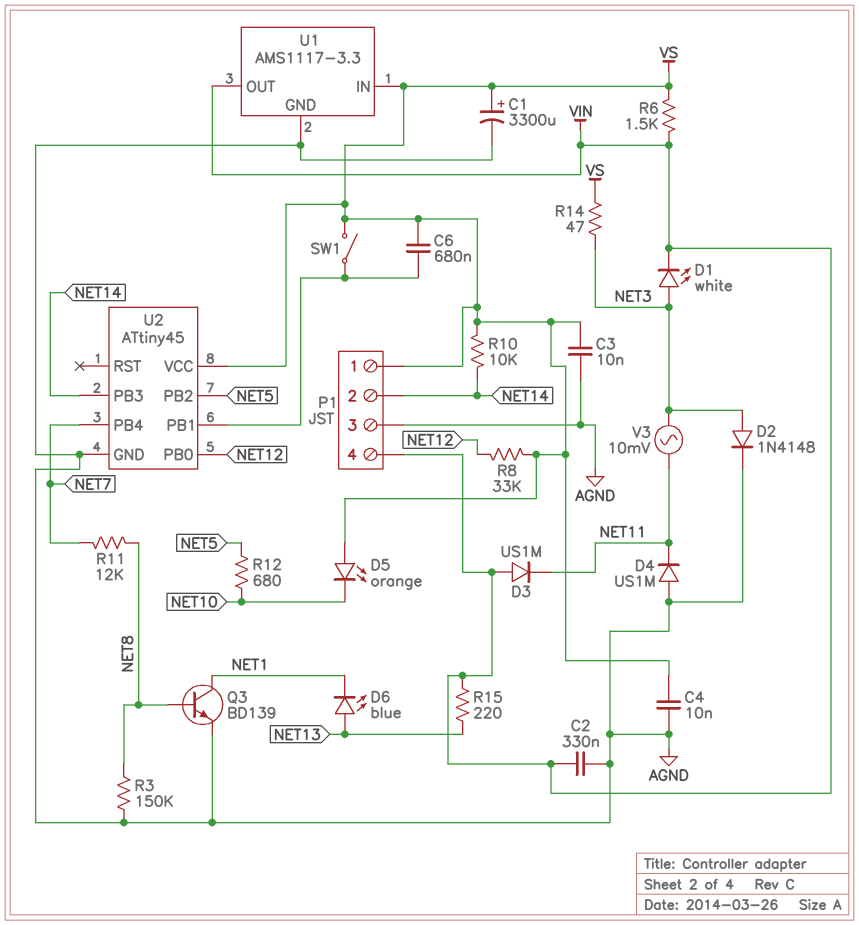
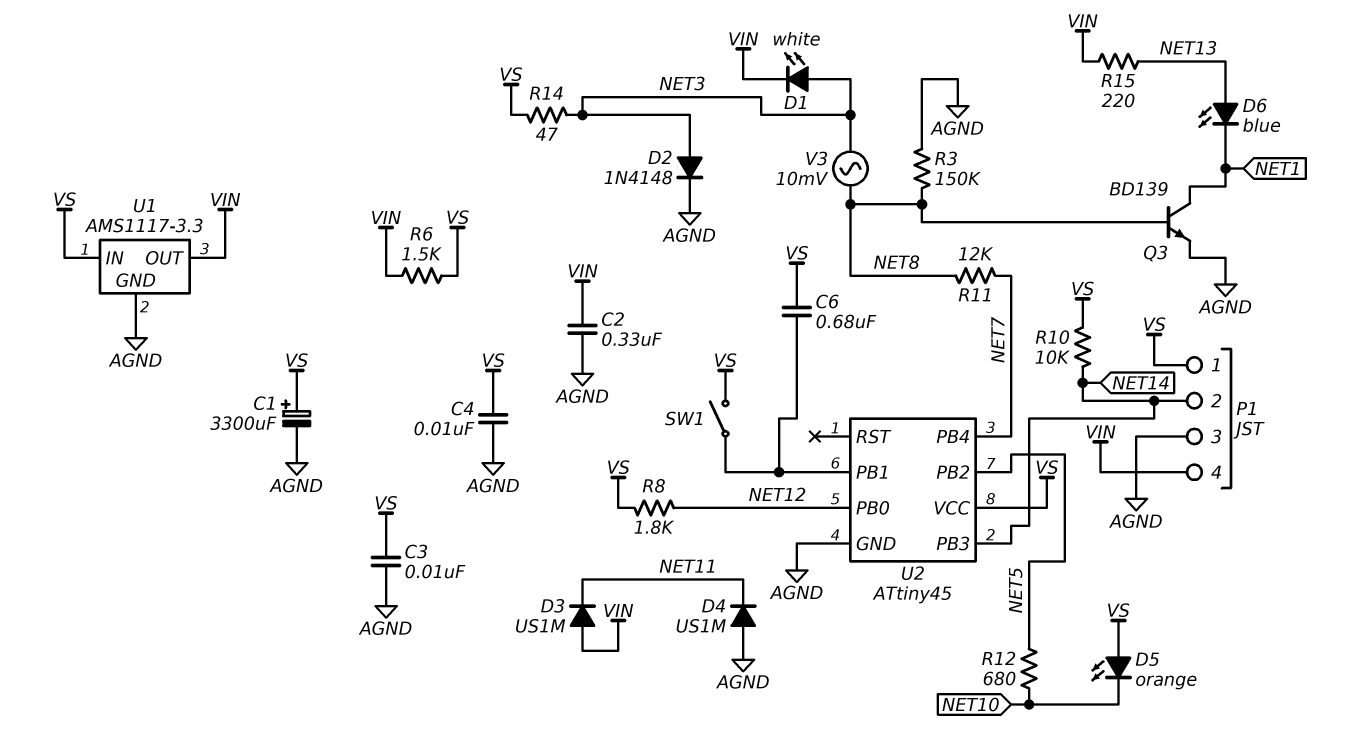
R8: 33k (NET12, VS) -> 1.8k (NET12, VS)
V3: AC 10mV (NET3, NET11) -> AC 10mV (NET3, NET8)

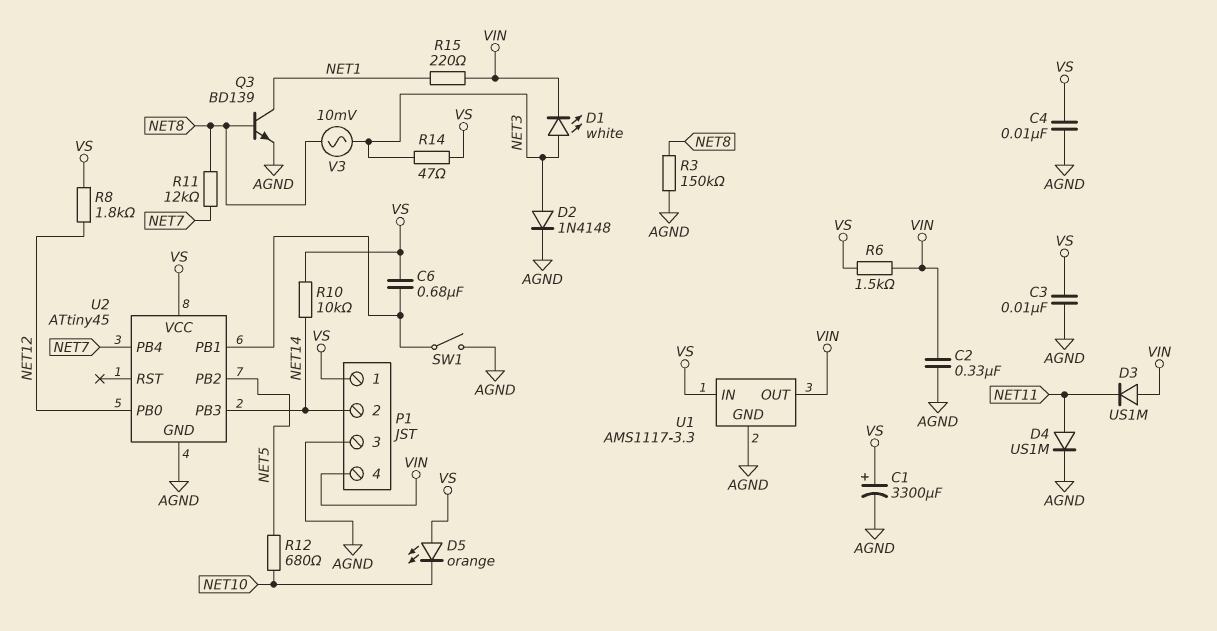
D4: diode US1M (A AGND, K NET11) -> diode US1M (A NET11, K AGND)
D6: LED blue (A NET13, K NET1) -> none
R15: 220 (NET13, VIN) -> 220 (NET1, VIN)
SW1: switch (U2/PB1, VS) -> switch (AGND, U2/PB1)

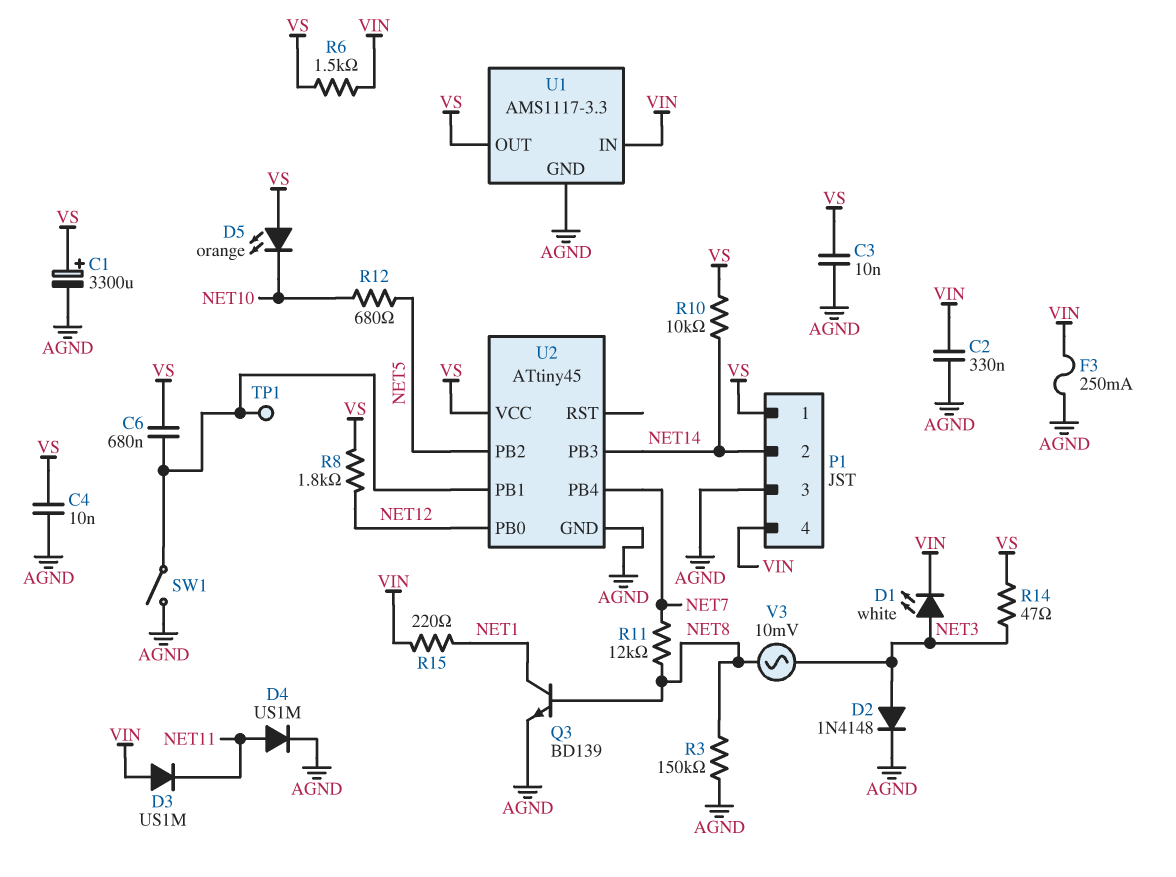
F3: none -> 250mA (AGND, VIN)
TP1: none -> test point (U2/PB1)
U1 pin IN: VS -> VIN
U1 pin OUT: VIN -> VS

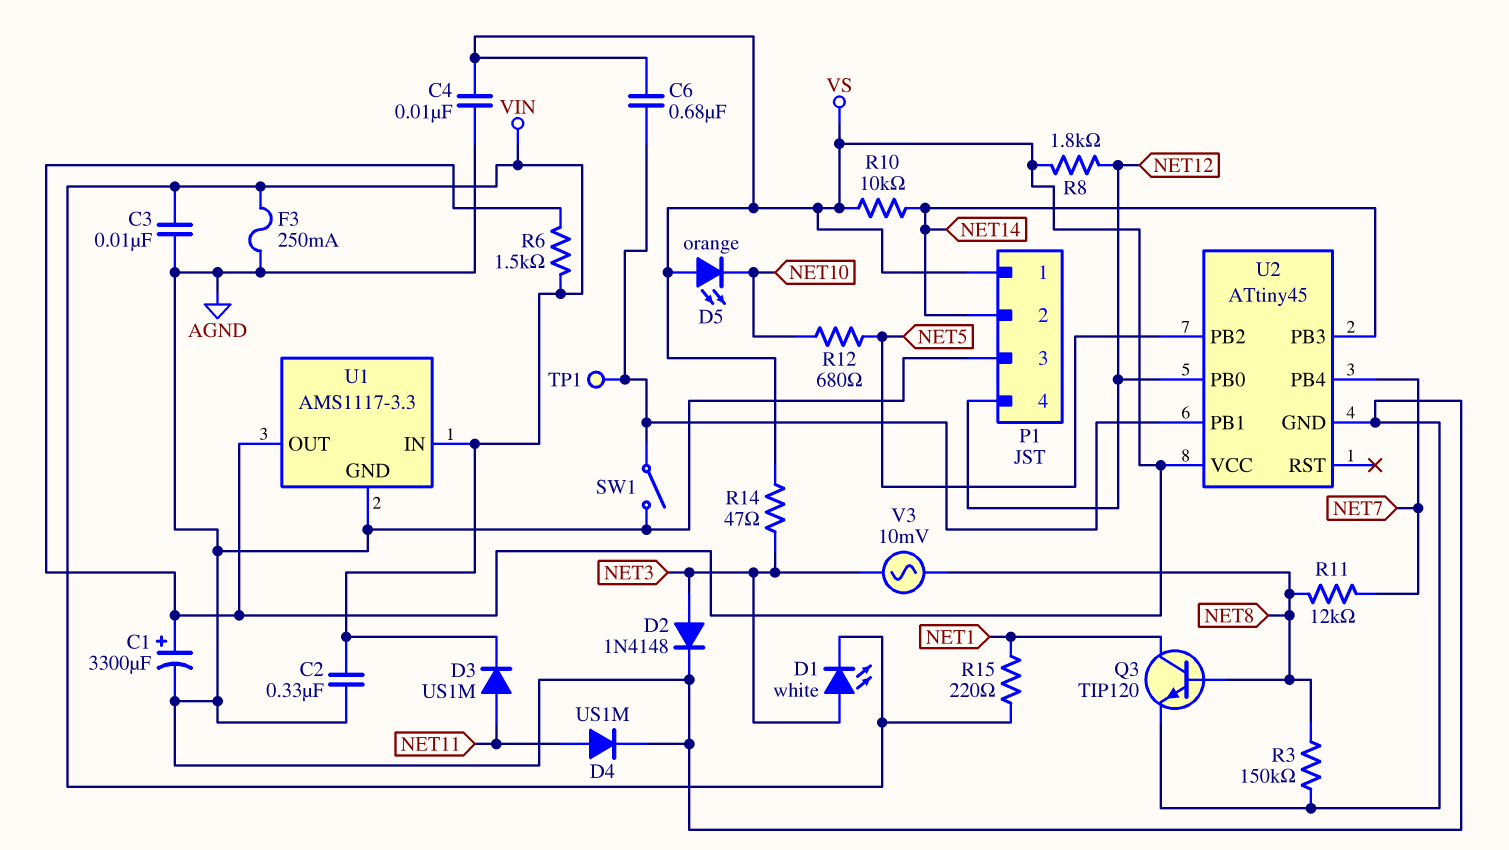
C3: 10nF (AGND, VS) -> 10nF (AGND, VIN)
D3: diode US1M (A VIN, K NET11) -> diode US1M (A NET11, K VIN)
P1 pin 4: VIN -> NET12
Q3: NPN BD139 (B NET8, C NET1, E AGND) -> NPN TIP120 (B NET8, C NET1, E AGND)

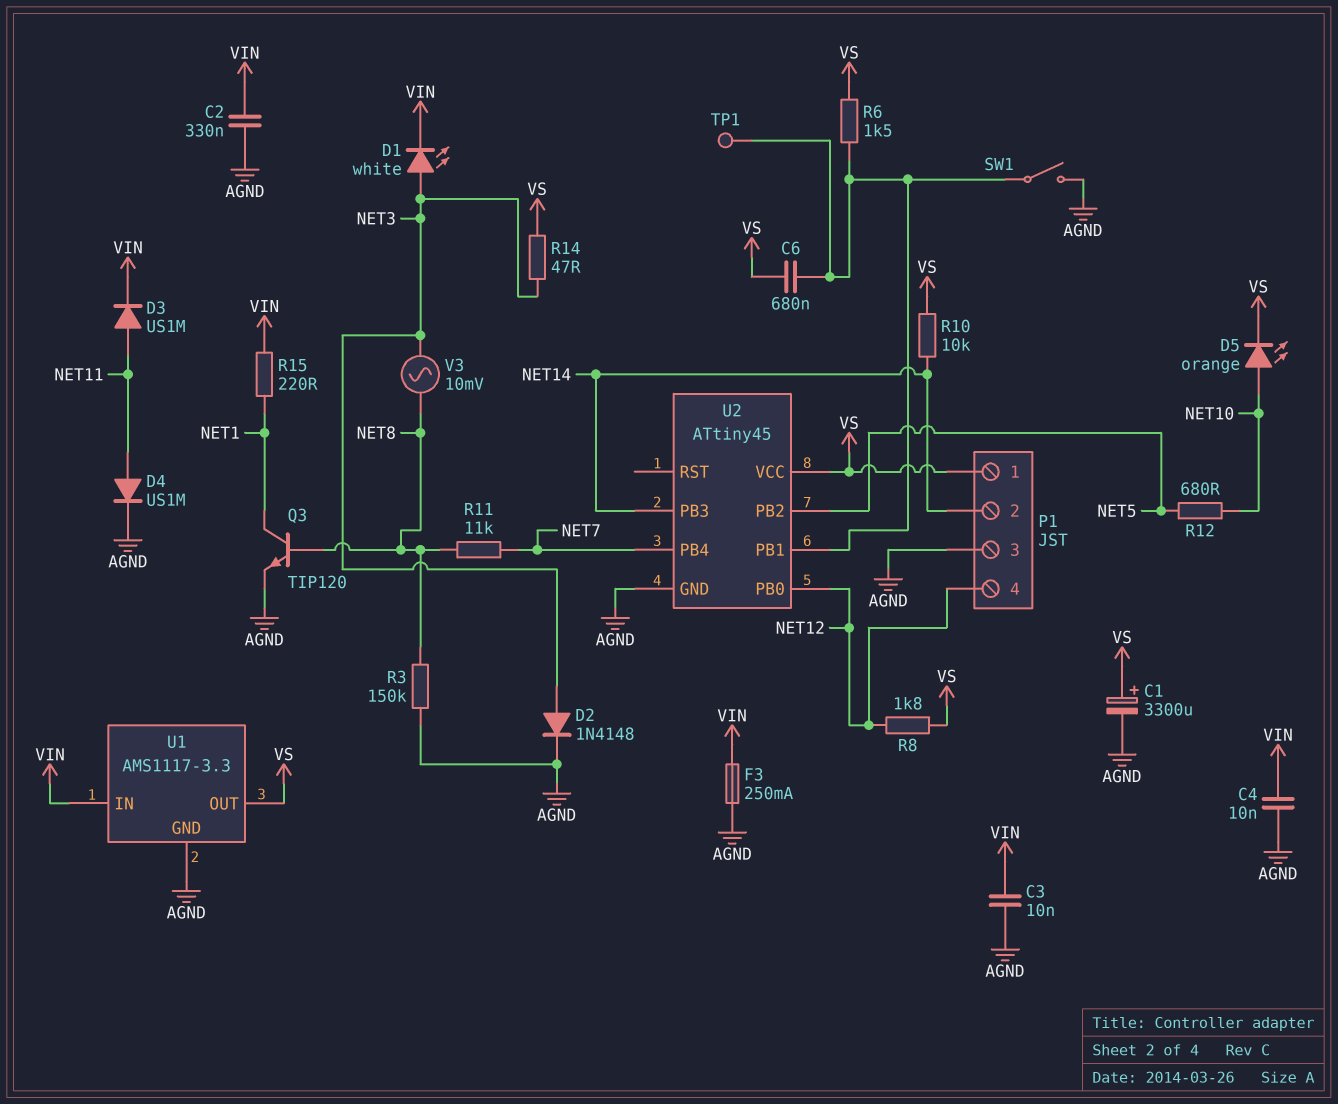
C4: 10nF (AGND, VS) -> 10nF (AGND, VIN)
D5: LED orange (A VS, K NET10) -> LED orange (A NET10, K VS)
R6: 1.5k (VIN, VS) -> 1.5k (U2/PB1, VS)
R11: 12k (NET7, NET8) -> 11k (NET7, NET8)

